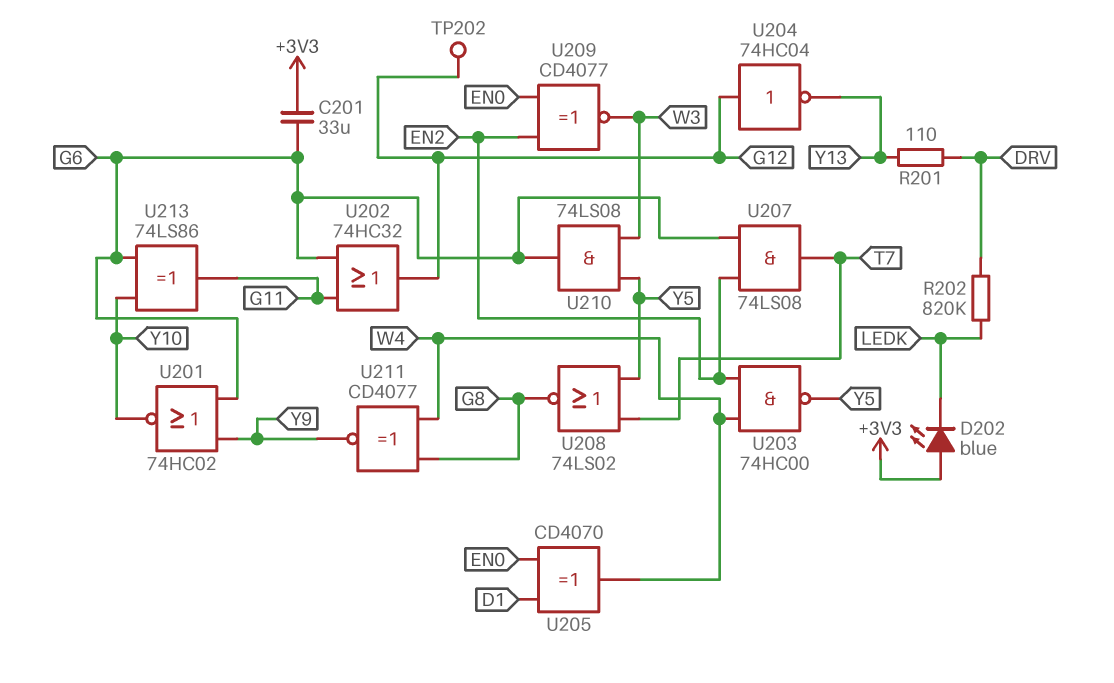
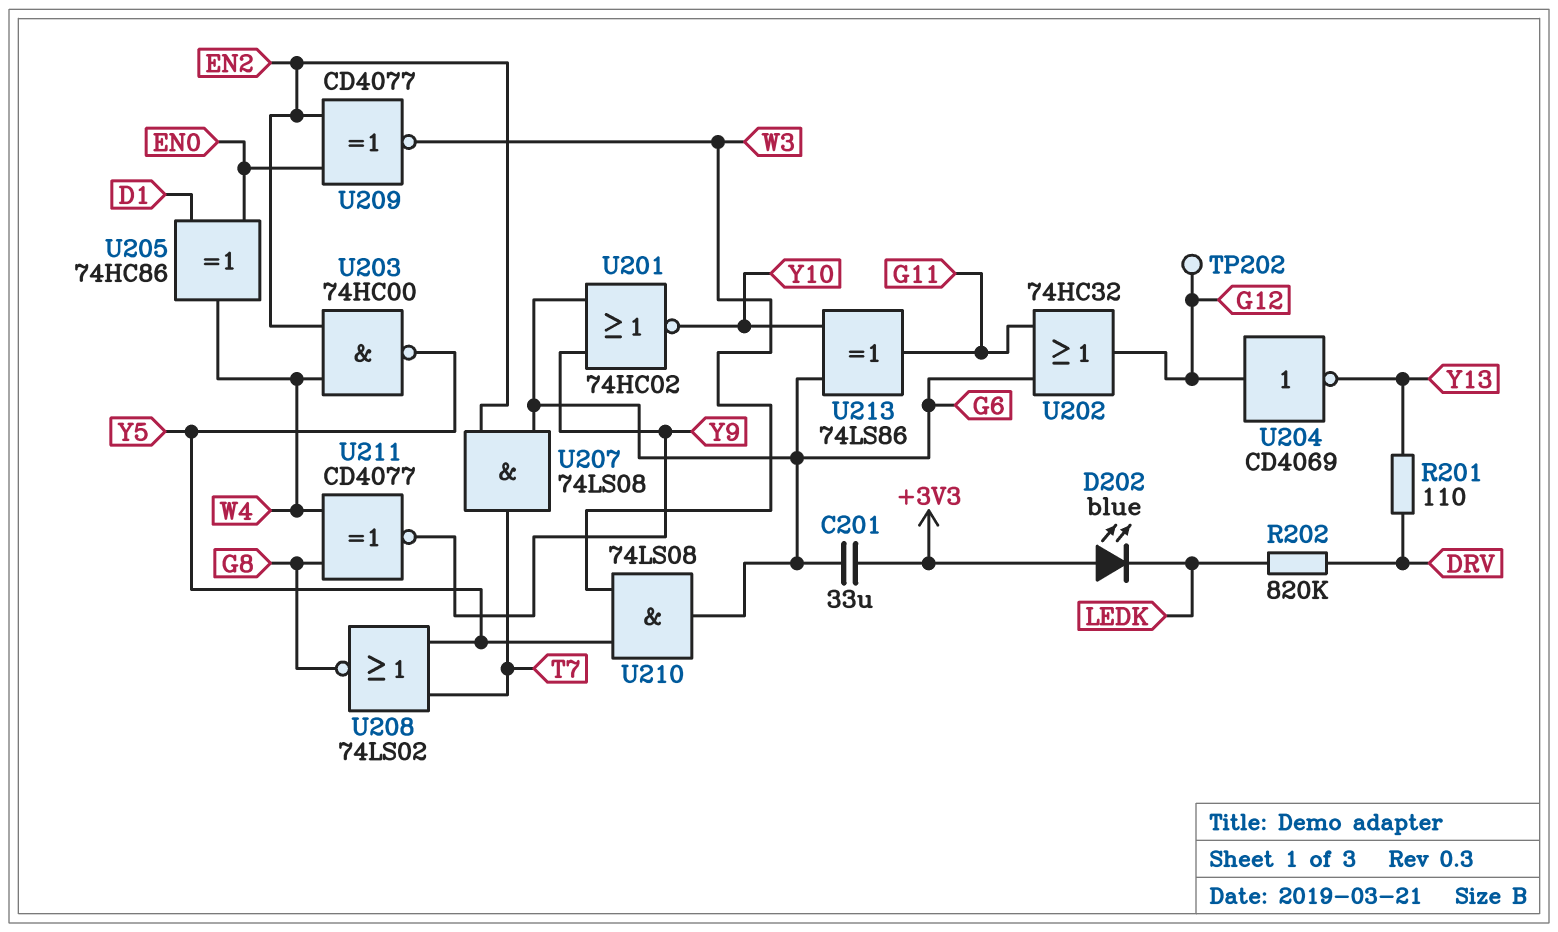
U204: NOT 74HC04 (in G12, out Y13) -> NOT CD4069 (in G12, out Y13)
U205: XOR CD4070 (in D1, in EN0, out W4) -> XOR 74HC86 (in D1, in EN0, out W4)

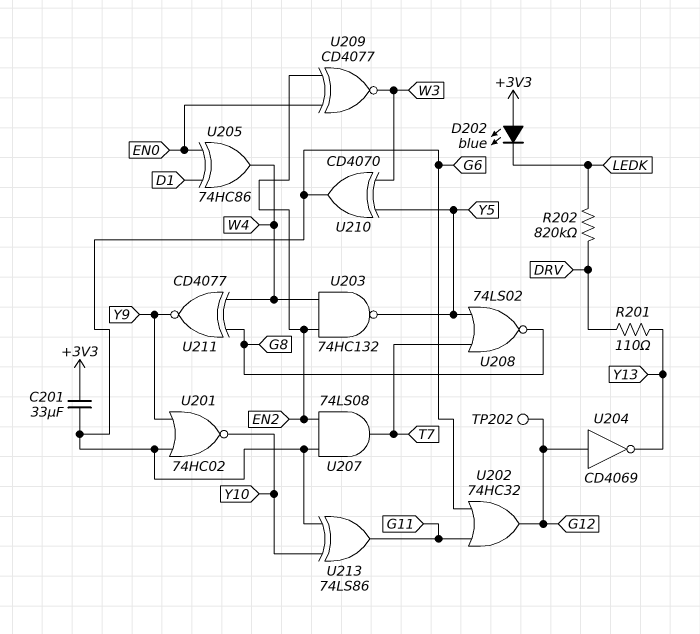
U203: NAND 74HC00 (in EN2, in W4, out Y5) -> NAND 74HC132 (in EN2, in W4, out Y5)
U210: AND 74LS08 (in W3, in Y5, out G6) -> XOR CD4070 (in W3, in Y5, out G6)

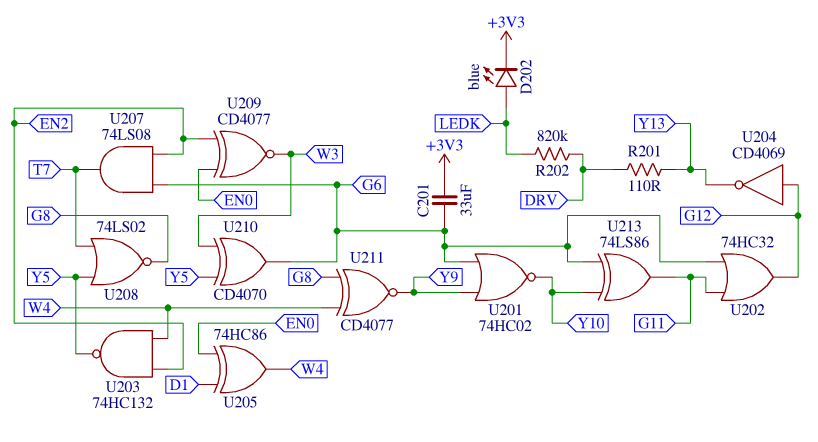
D202: LED blue (A +3V3, K LEDK) -> LED blue (A LEDK, K +3V3)
TP202: test point (G12) -> none

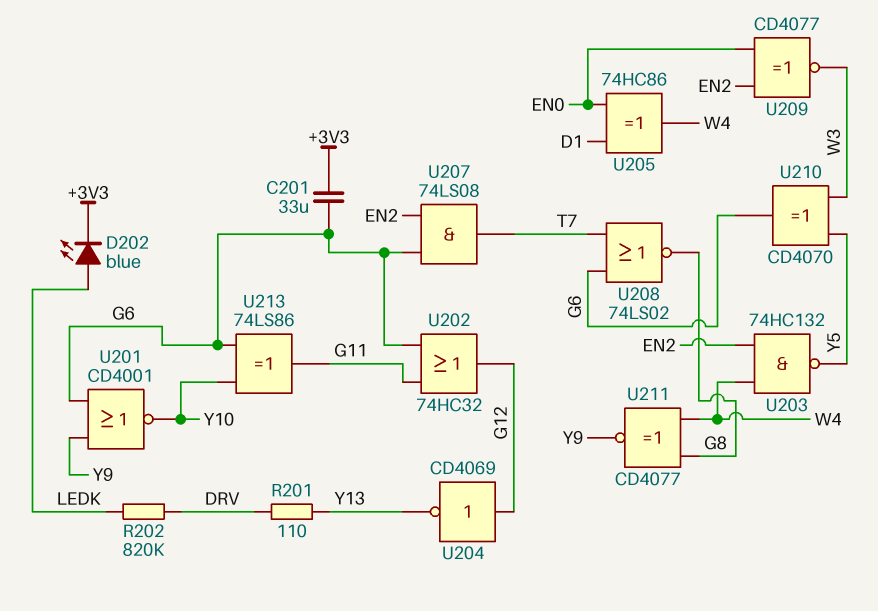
U201: NOR 74HC02 (in G6, in Y9, out Y10) -> NOR CD4001 (in G6, in Y9, out Y10)
U208: NOR 74LS02 (in T7, in Y5, out G8) -> NOR 74LS02 (in G6, in T7, out G8)

